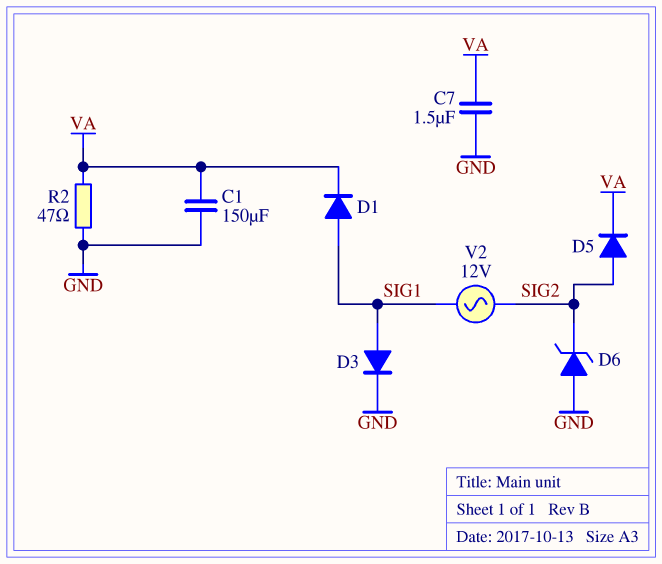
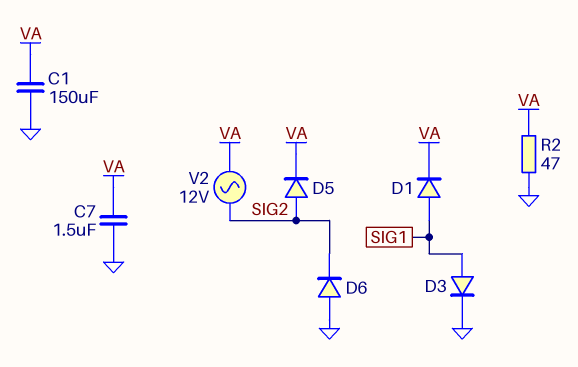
D6: zener (A GND, K SIG2) -> diode (A GND, K SIG2)
V2: AC 12V (SIG1, SIG2) -> AC 12V (SIG2, VA)

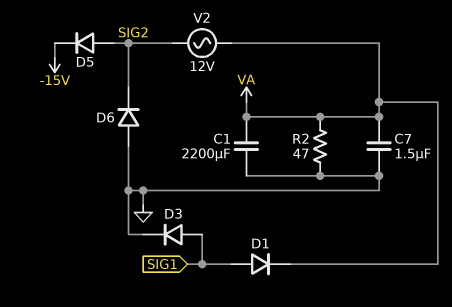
C1: 150uF (GND, VA) -> 2200uF (GND, VA)
D5: diode (A SIG2, K VA) -> diode (A SIG2, K -15V)

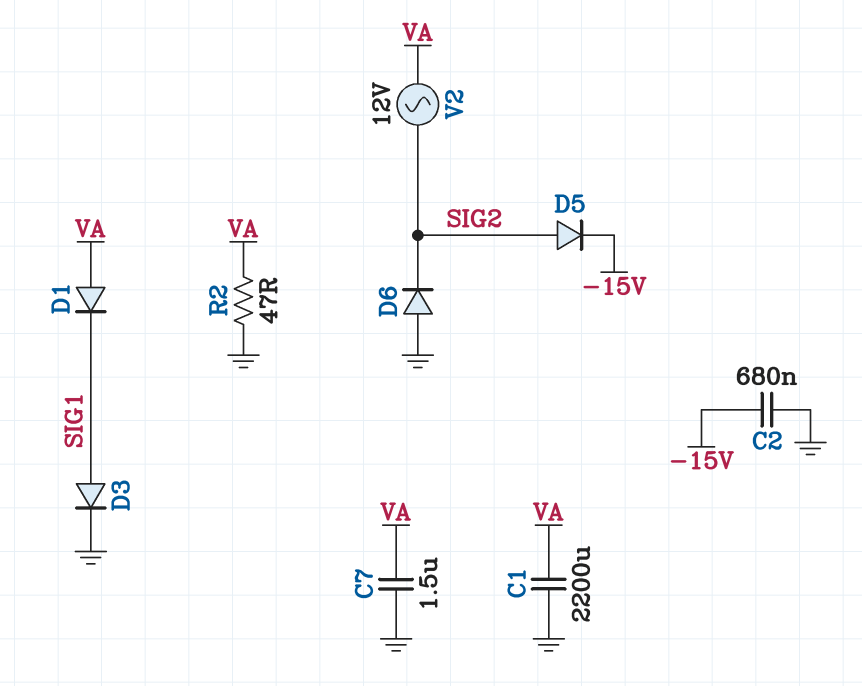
C2: none -> 680nF (-15V, GND)
D1: diode (A SIG1, K VA) -> diode (A VA, K SIG1)

